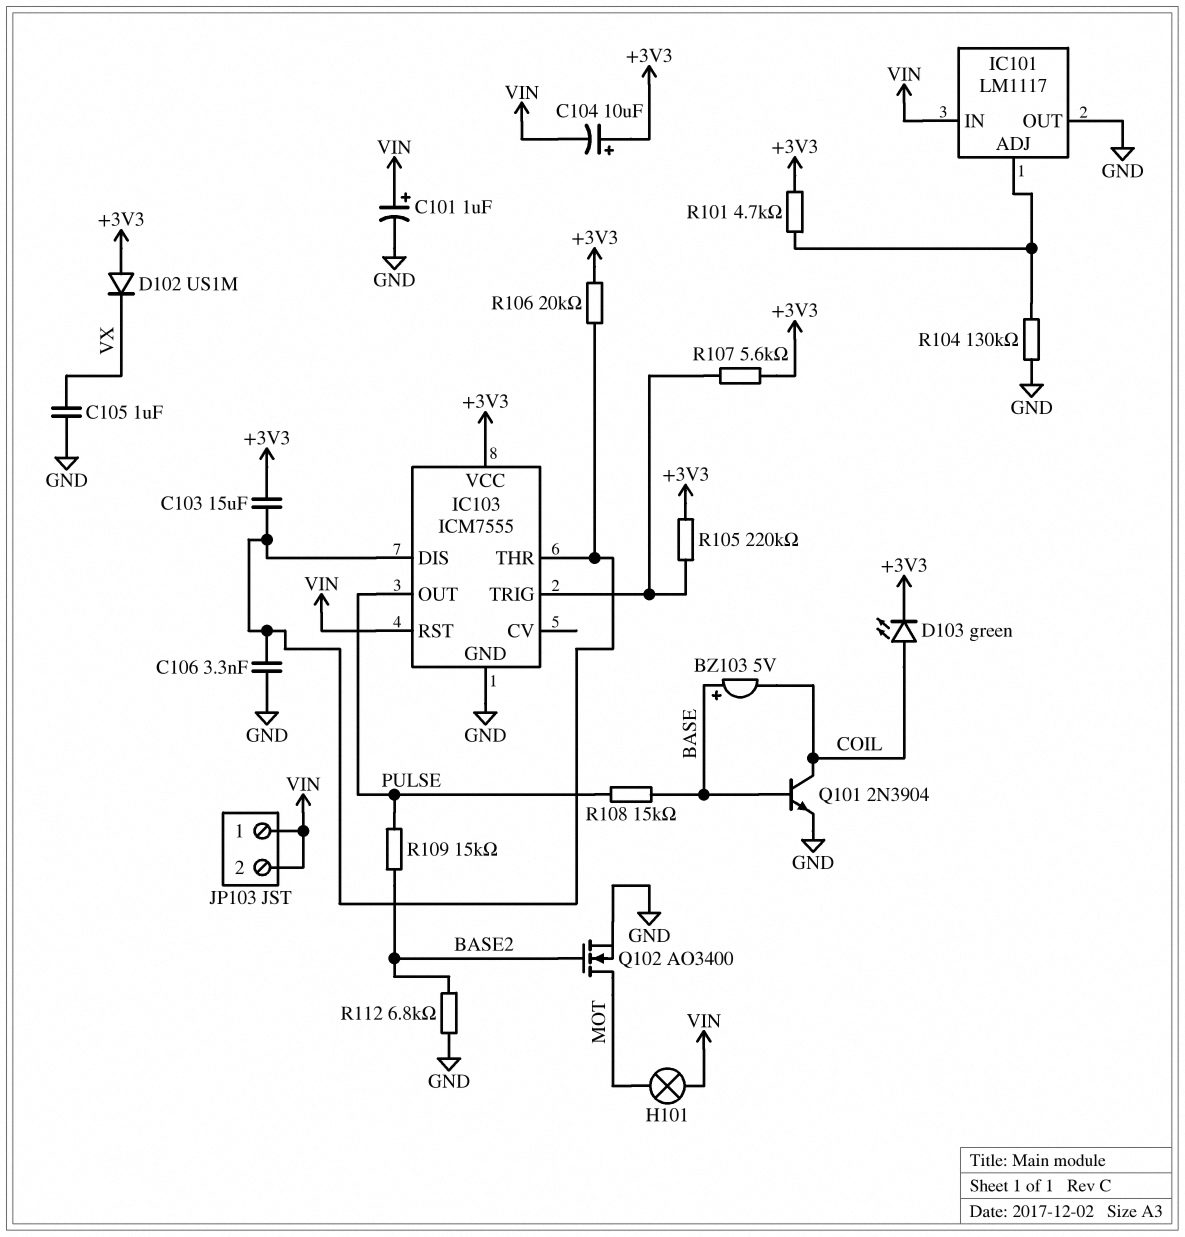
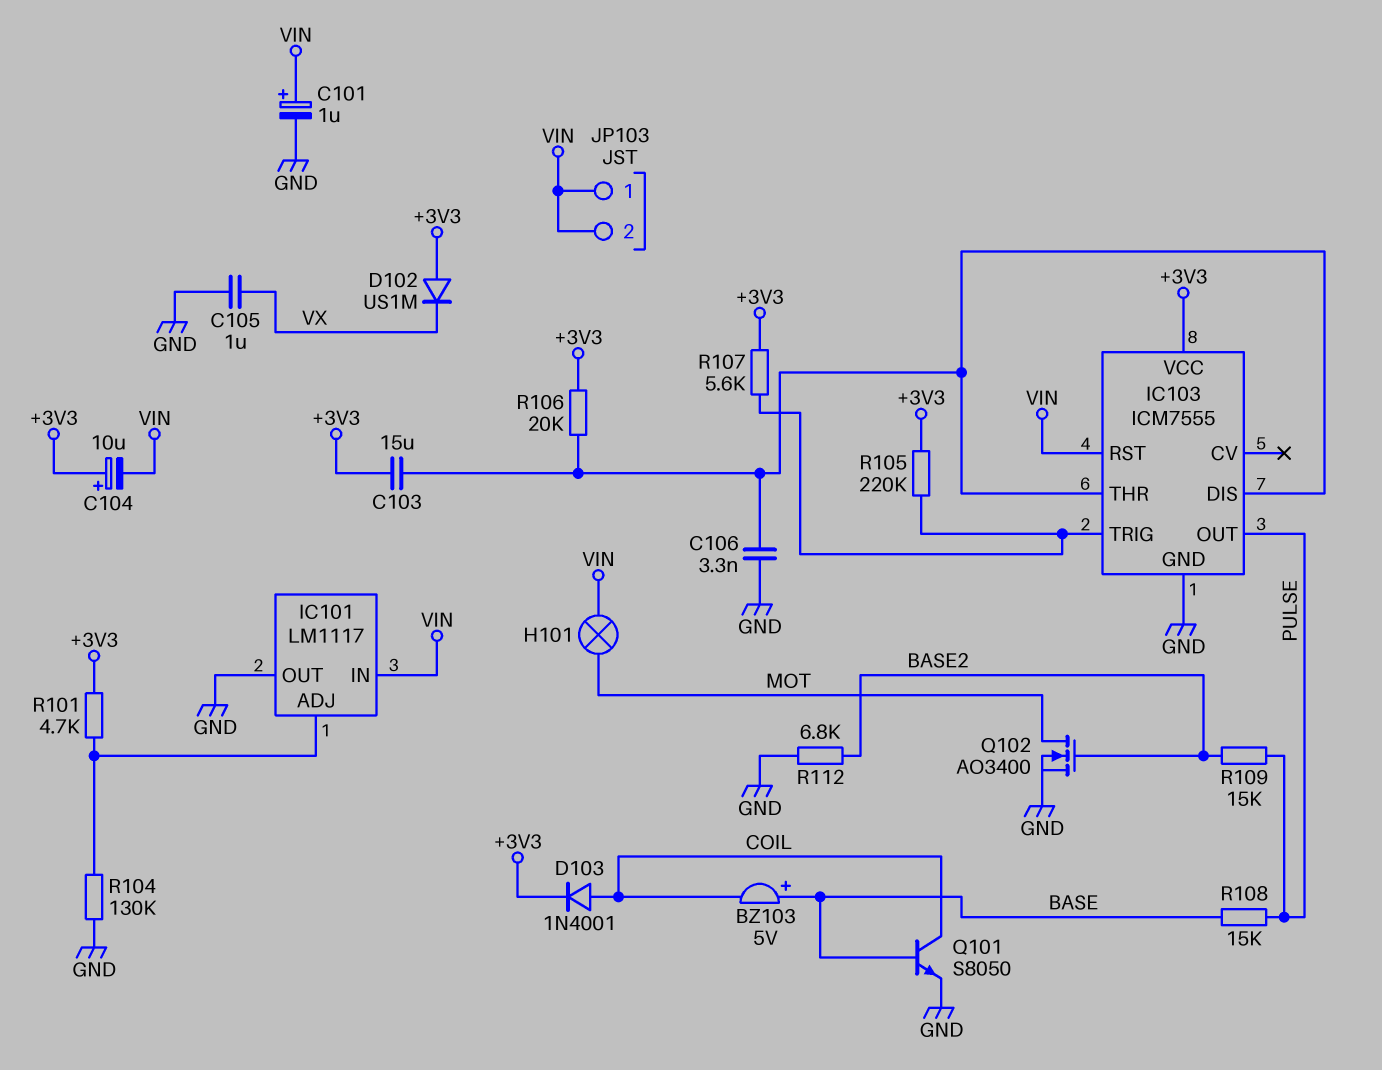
D103: LED green (A COIL, K +3V3) -> diode 1N4001 (A COIL, K +3V3)
Q101: NPN 2N3904 (B BASE, C COIL, E GND) -> NPN S8050 (B BASE, C COIL, E GND)

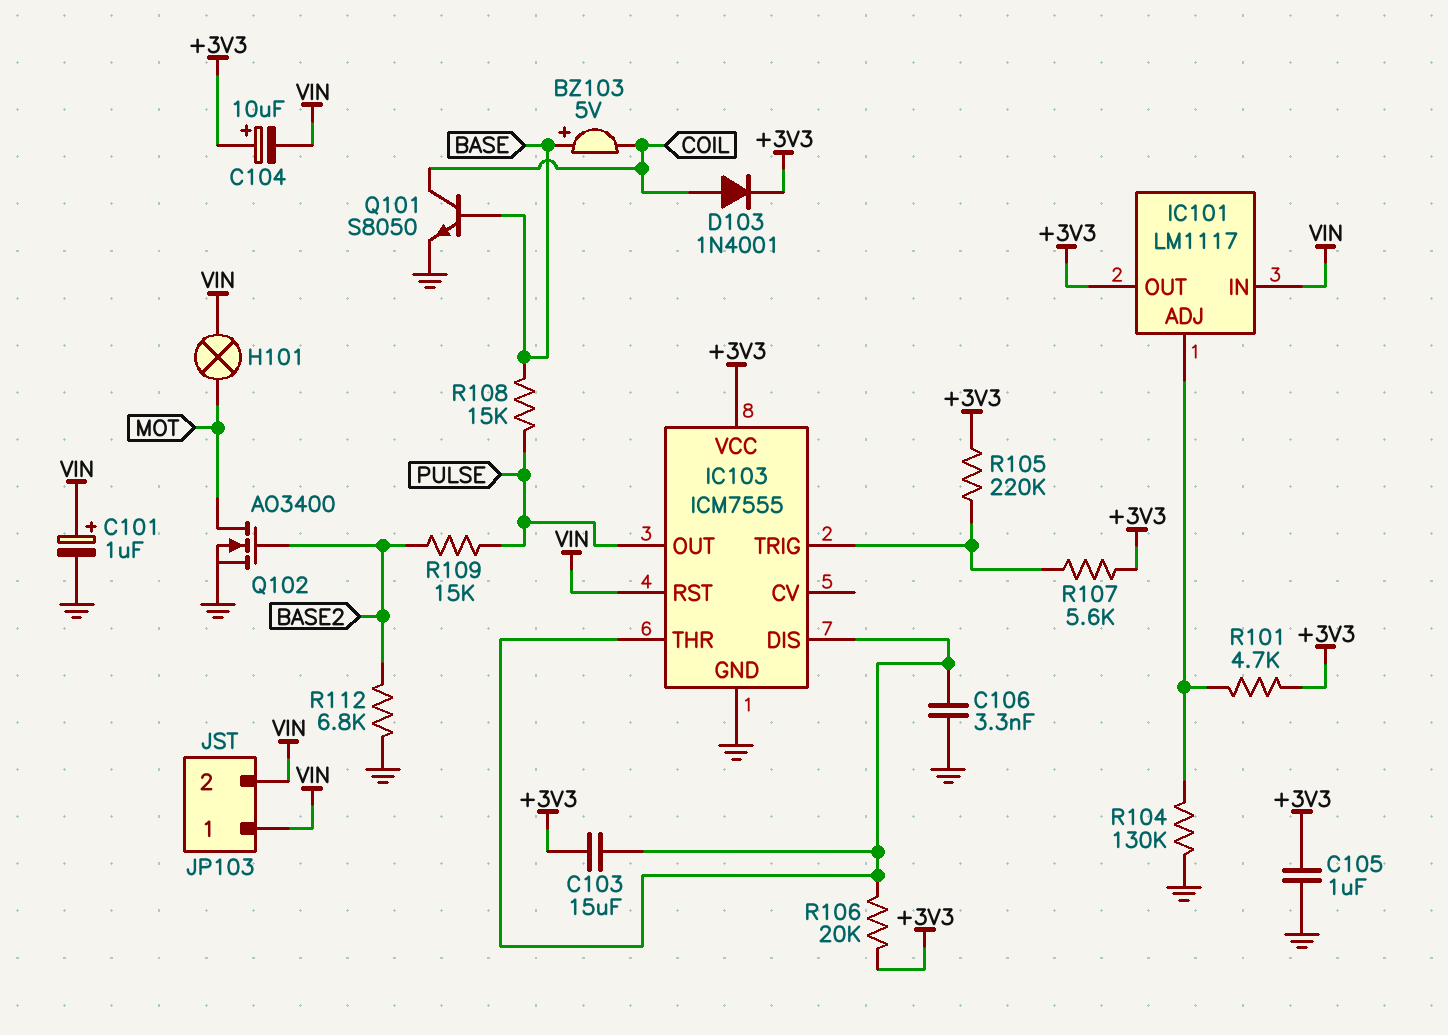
C105: 1uF (GND, VX) -> 1uF (+3V3, GND)
D102: diode US1M (A +3V3, K VX) -> none
IC101 pin OUT: GND -> +3V3

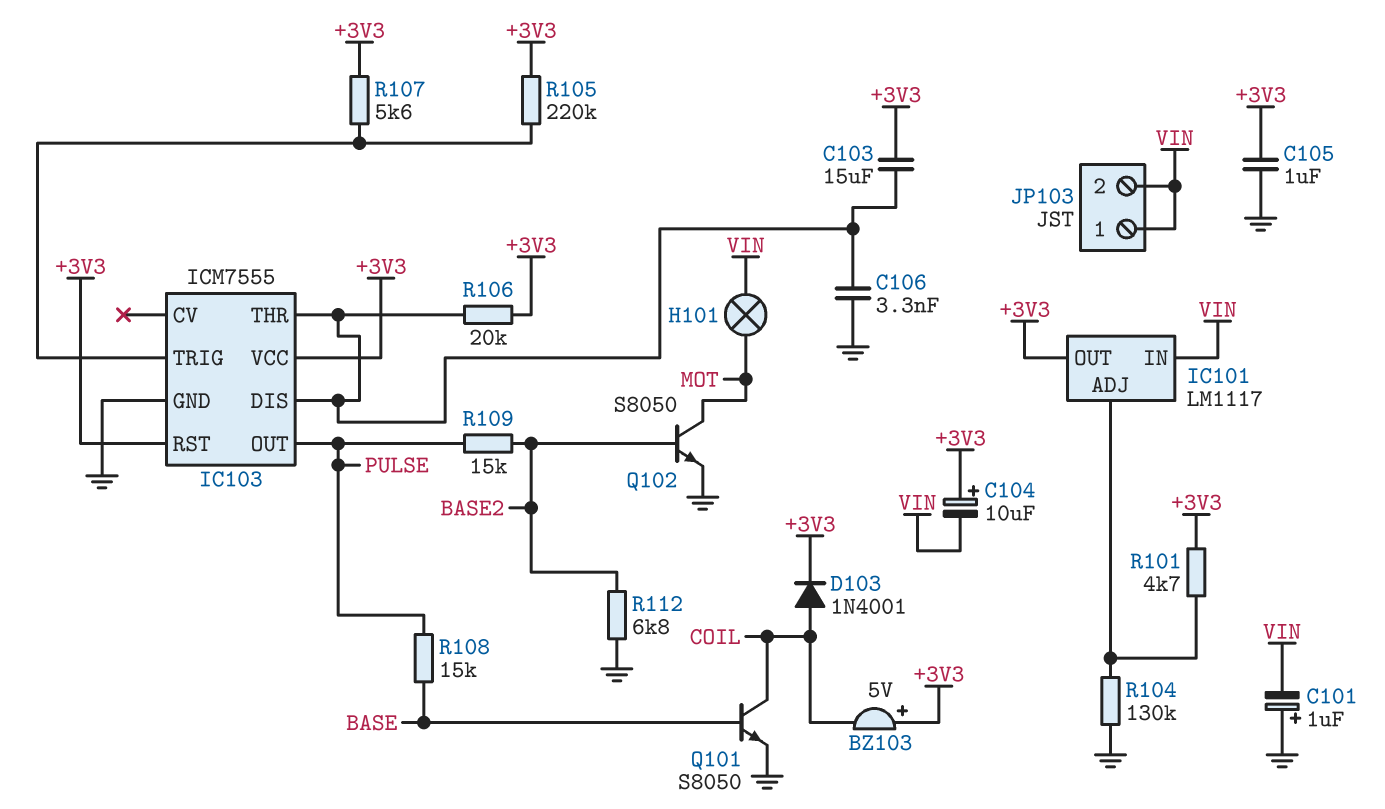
BZ103: buzzer 5V (plus BASE, minus COIL) -> buzzer 5V (plus +3V3, minus COIL)
C101: 1uF (plus VIN, minus GND) -> 1uF (plus GND, minus VIN)
IC103 pin RST: VIN -> +3V3
Q102: NMOS AO3400 (G BASE2, D MOT, S GND) -> NPN S8050 (B BASE2, C MOT, E GND)

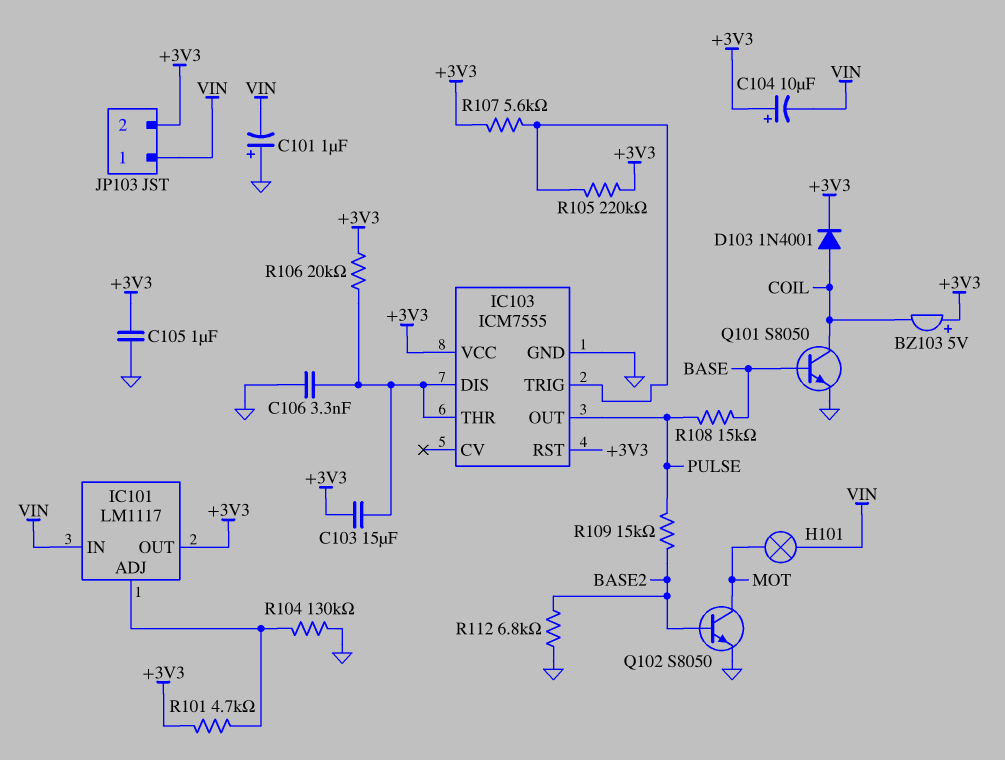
JP103 pin 2: VIN -> +3V3

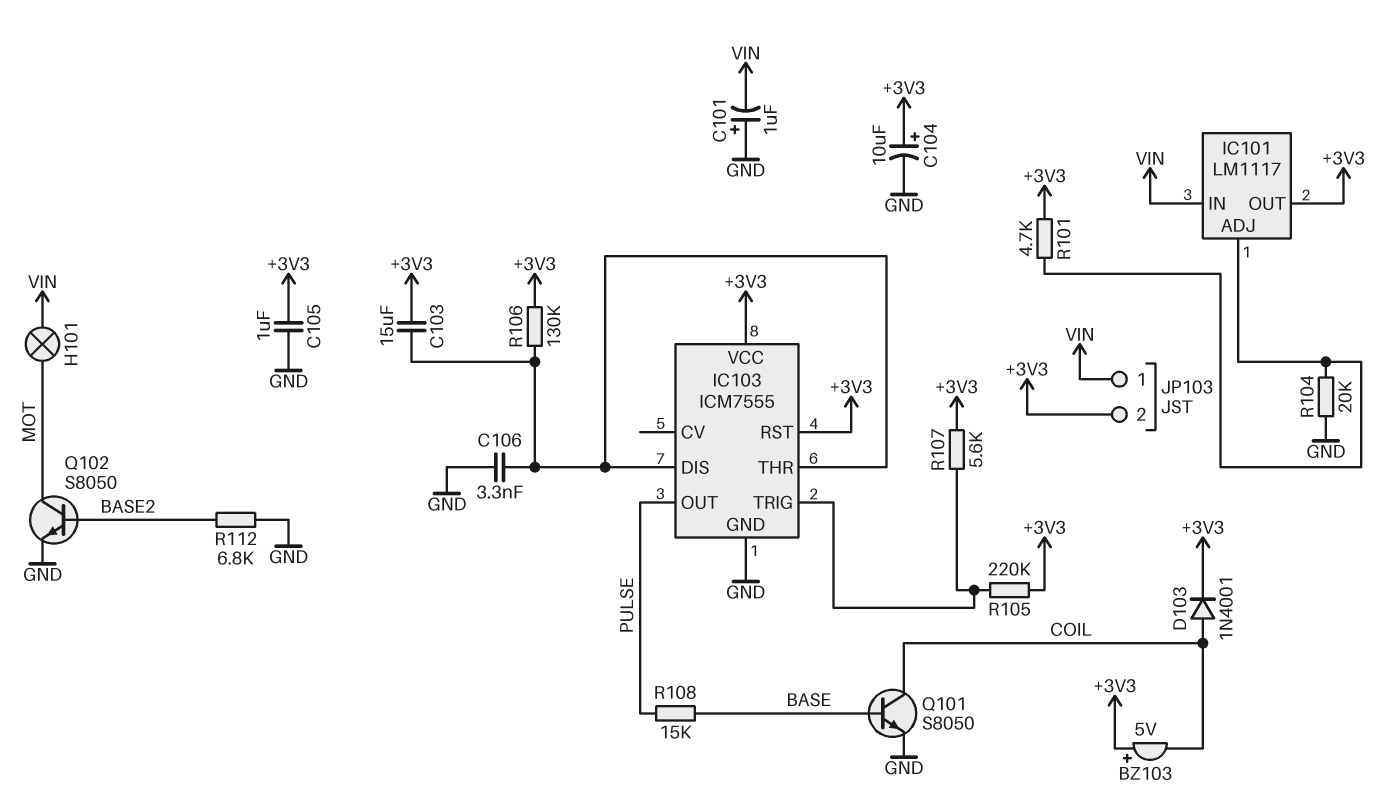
C104: 10uF (plus +3V3, minus VIN) -> 10uF (plus +3V3, minus GND)
R104: 130k (GND, IC101/ADJ) -> 20k (GND, IC101/ADJ)
R106: 20k (+3V3, IC103/DIS) -> 130k (+3V3, IC103/DIS)
R109: 15k (BASE2, PULSE) -> none

